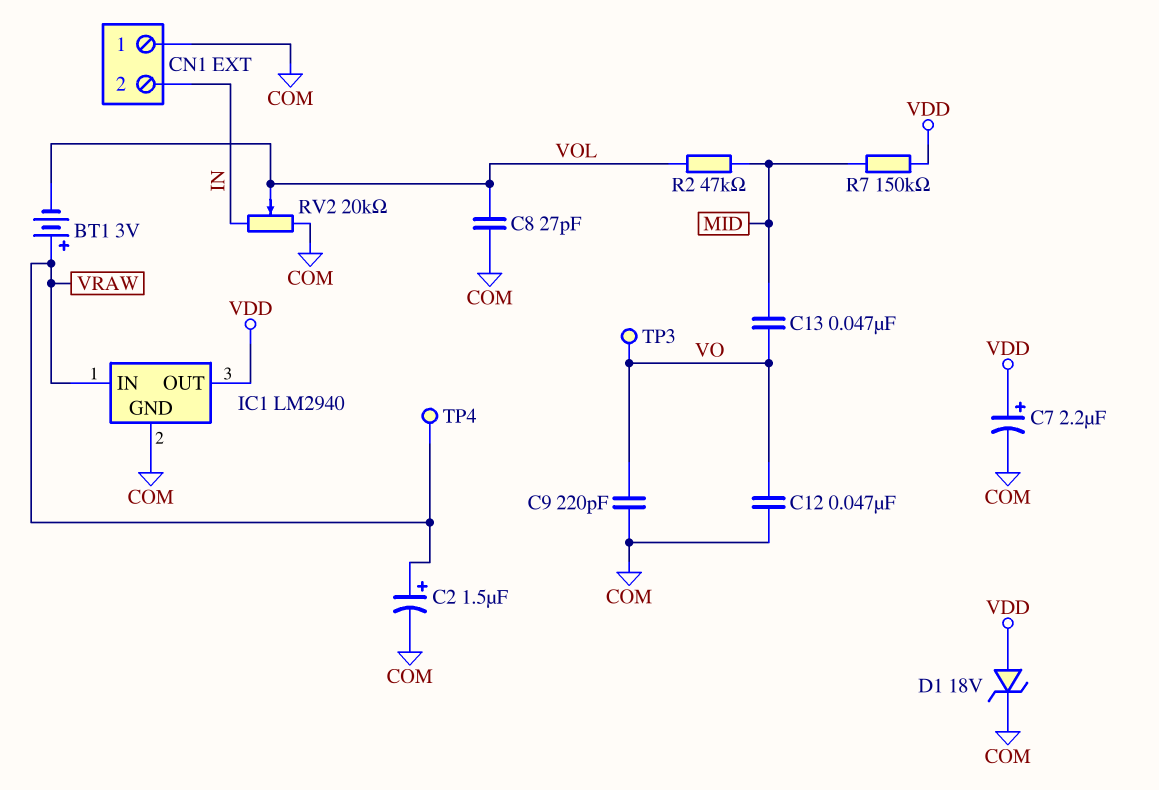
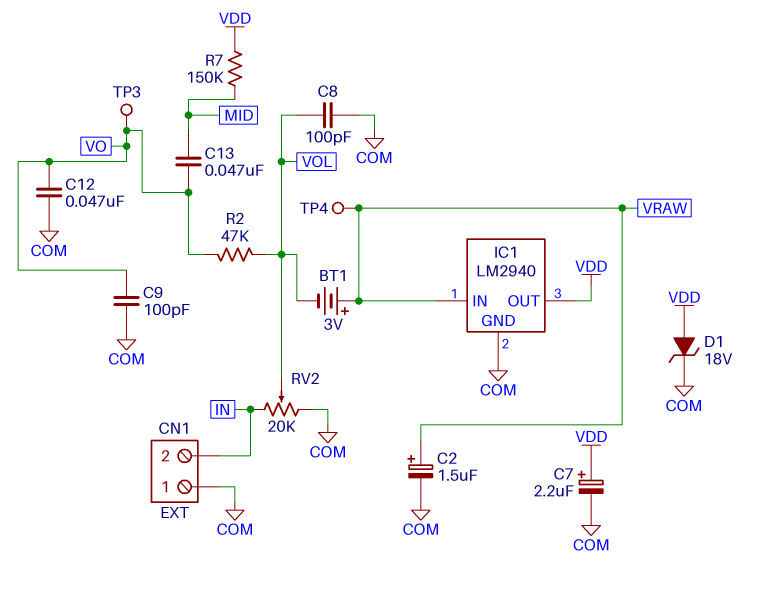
C8: 27pF (COM, VOL) -> 100pF (COM, VOL)
C9: 220pF (COM, VO) -> 100pF (COM, VO)
R2: 47k (MID, VOL) -> 47k (VO, VOL)

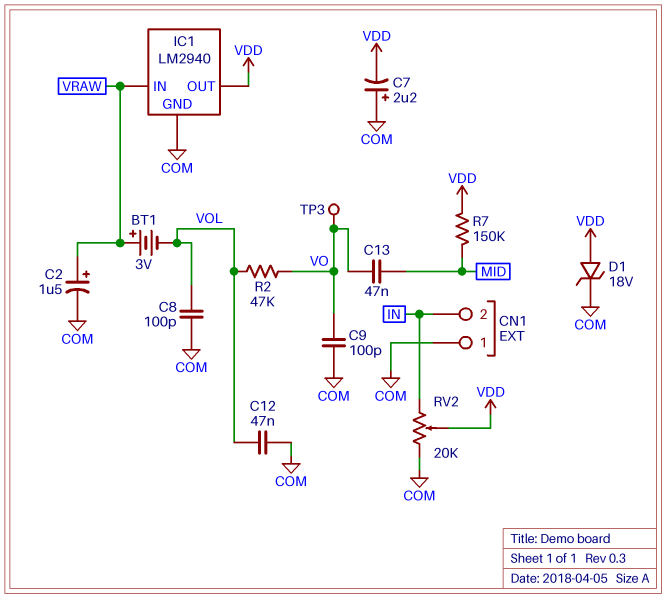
C7: 2.2uF (plus VDD, minus COM) -> 2.2uF (plus COM, minus VDD)
C12: 47nF (COM, VO) -> 47nF (COM, VOL)
RV2: 20k (COM, IN, wiper VOL) -> 20k (COM, IN, wiper VDD)
TP4: test point (VRAW) -> none

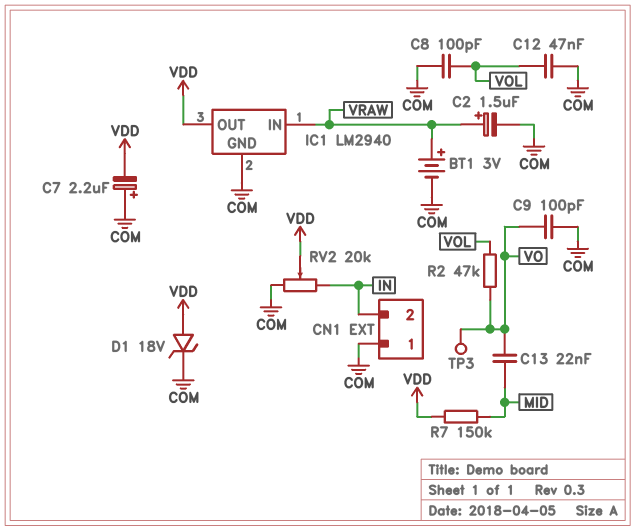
BT1: 3V (plus VRAW, minus VOL) -> 3V (plus VRAW, minus COM)
C13: 47nF (MID, VO) -> 22nF (MID, VO)

